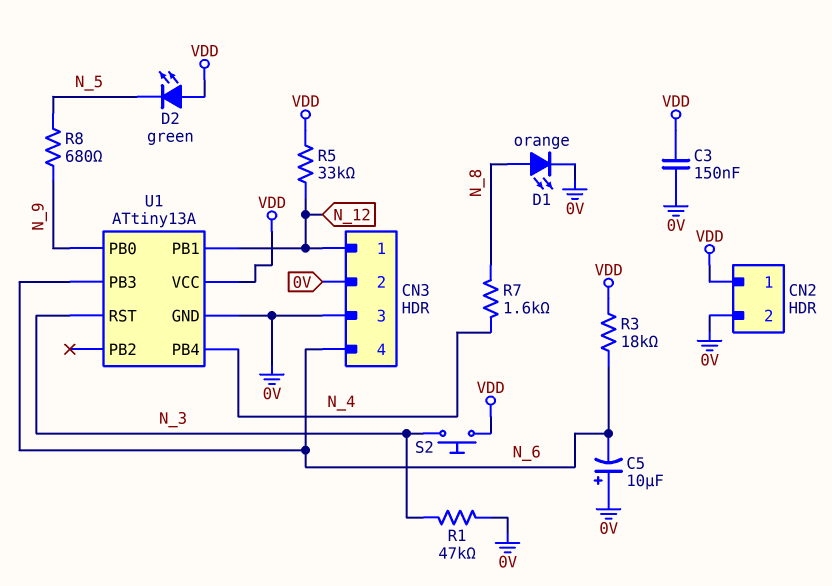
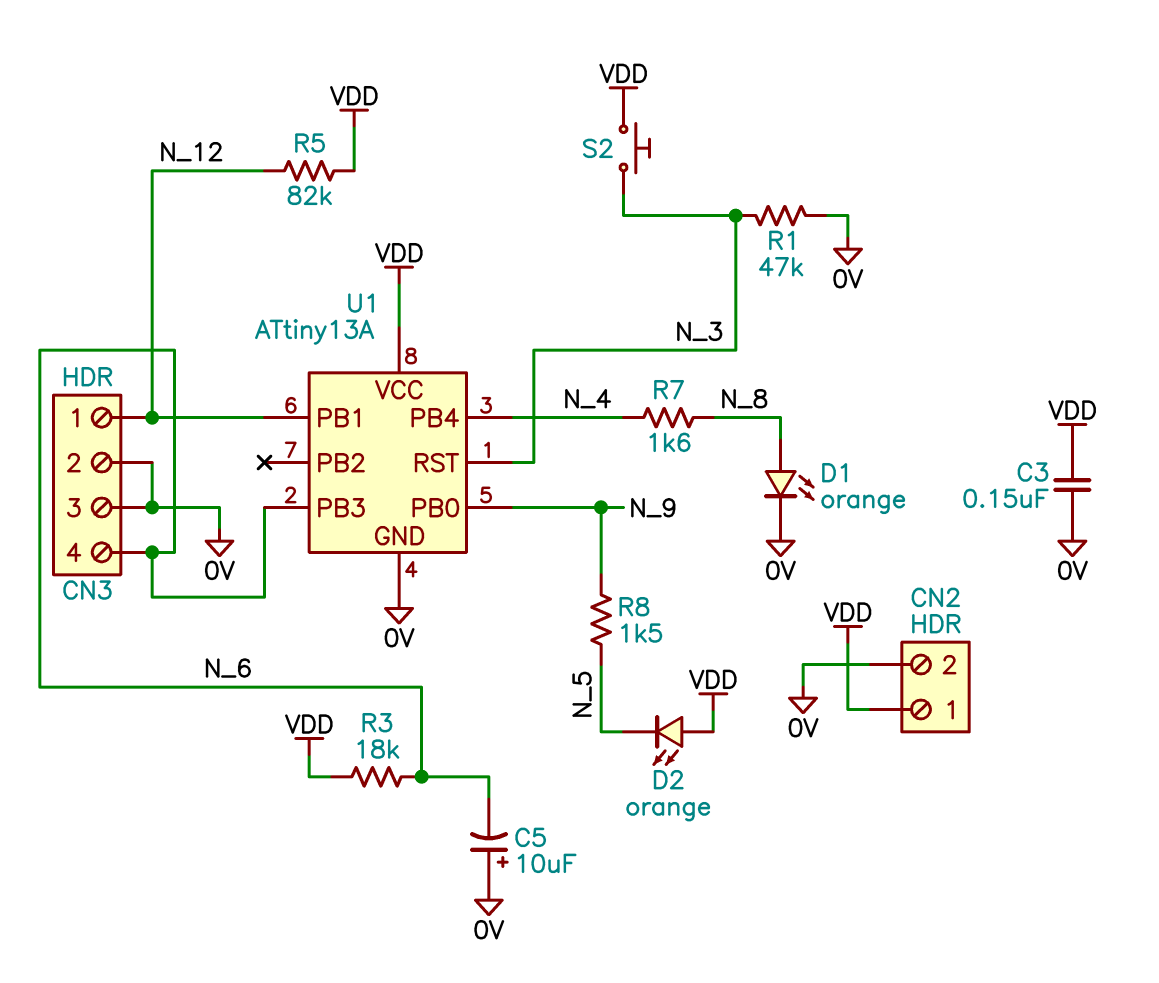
D2: LED green (A VDD, K N_5) -> LED orange (A VDD, K N_5)
R5: 33k (N_12, VDD) -> 82k (N_12, VDD)
R8: 680 (N_5, N_9) -> 1.5k (N_5, N_9)

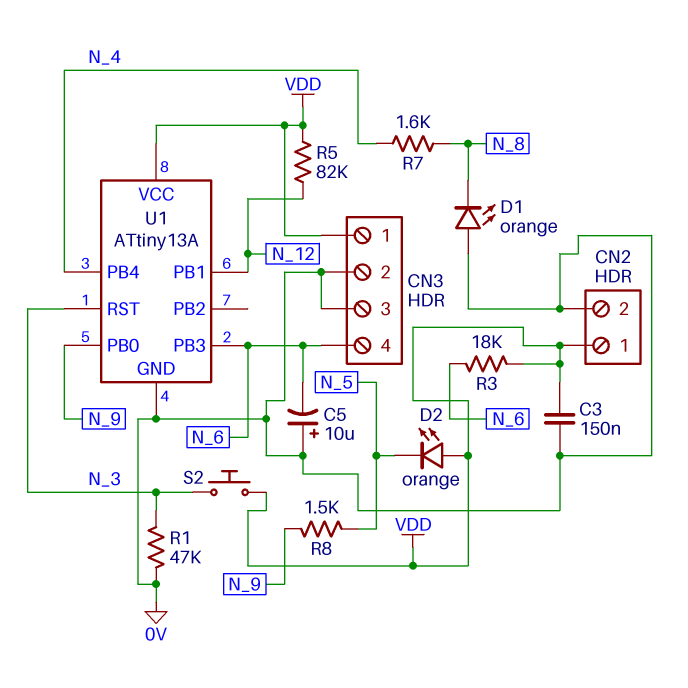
CN3 pin 1: N_12 -> VDD
D1: LED orange (A N_8, K 0V) -> LED orange (A 0V, K N_8)

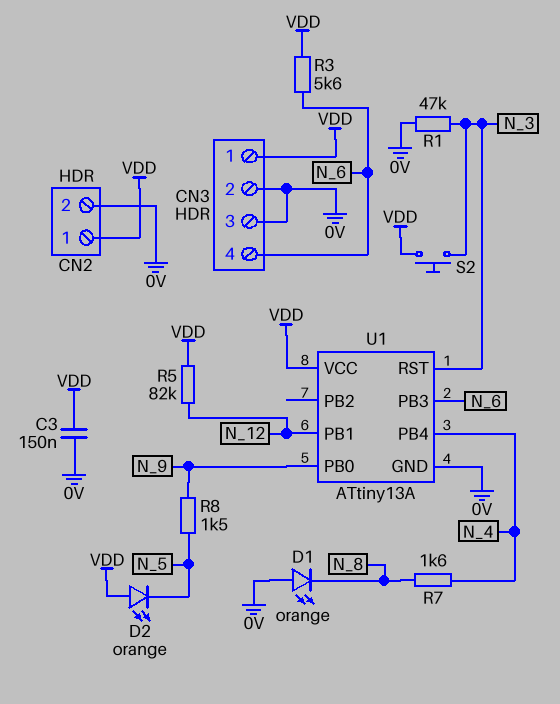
C5: 10uF (plus 0V, minus N_6) -> none
R3: 18k (N_6, VDD) -> 5.6k (N_6, VDD)

